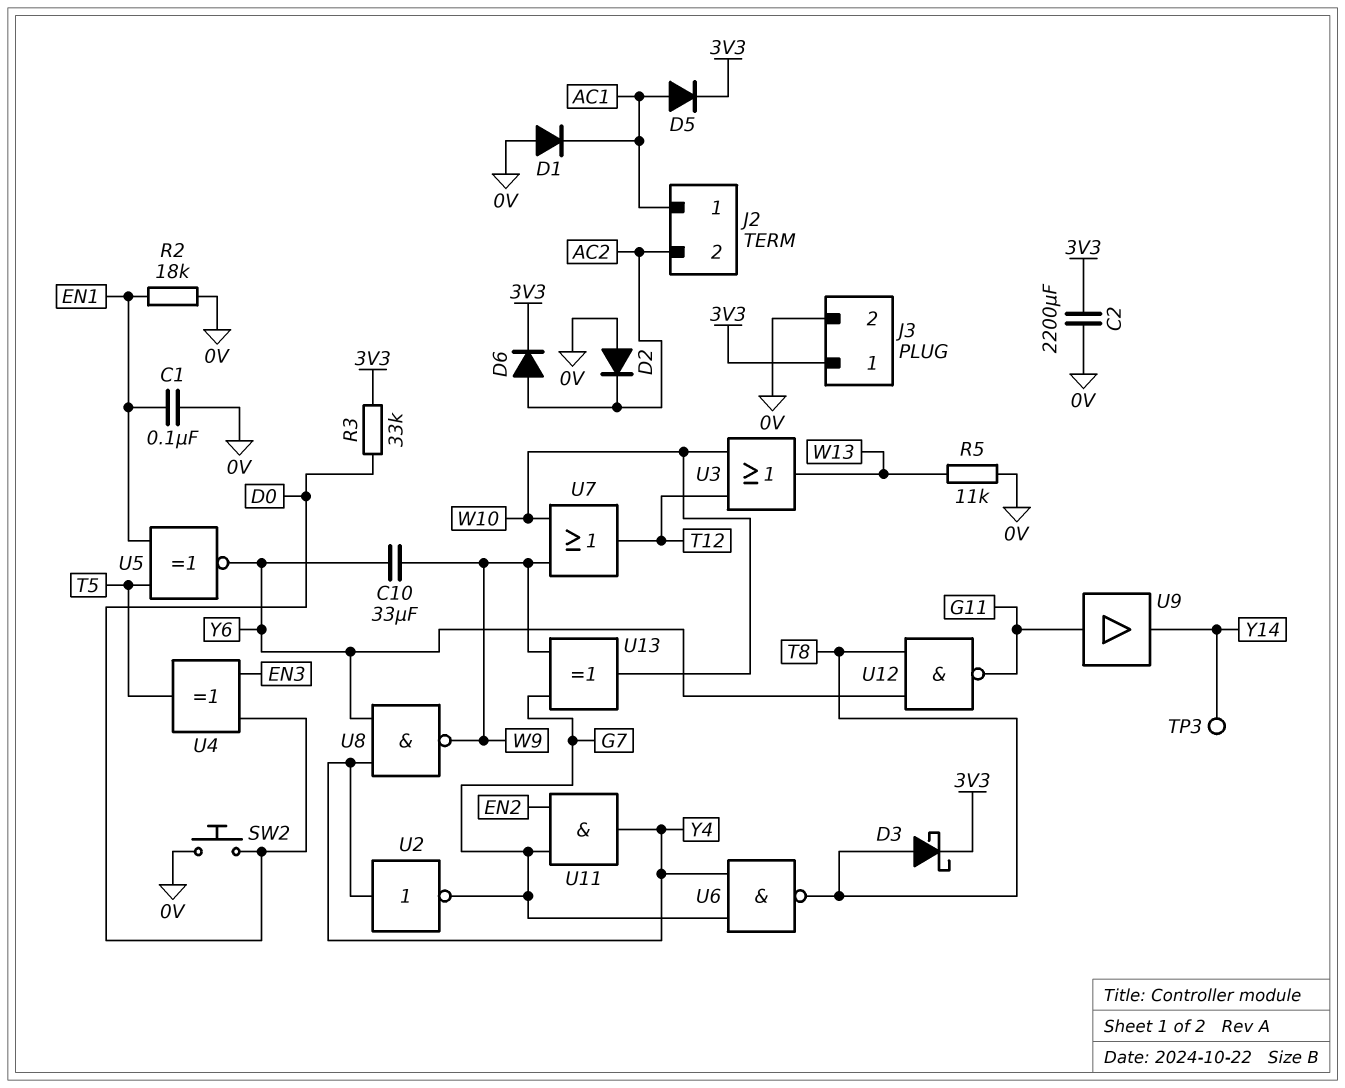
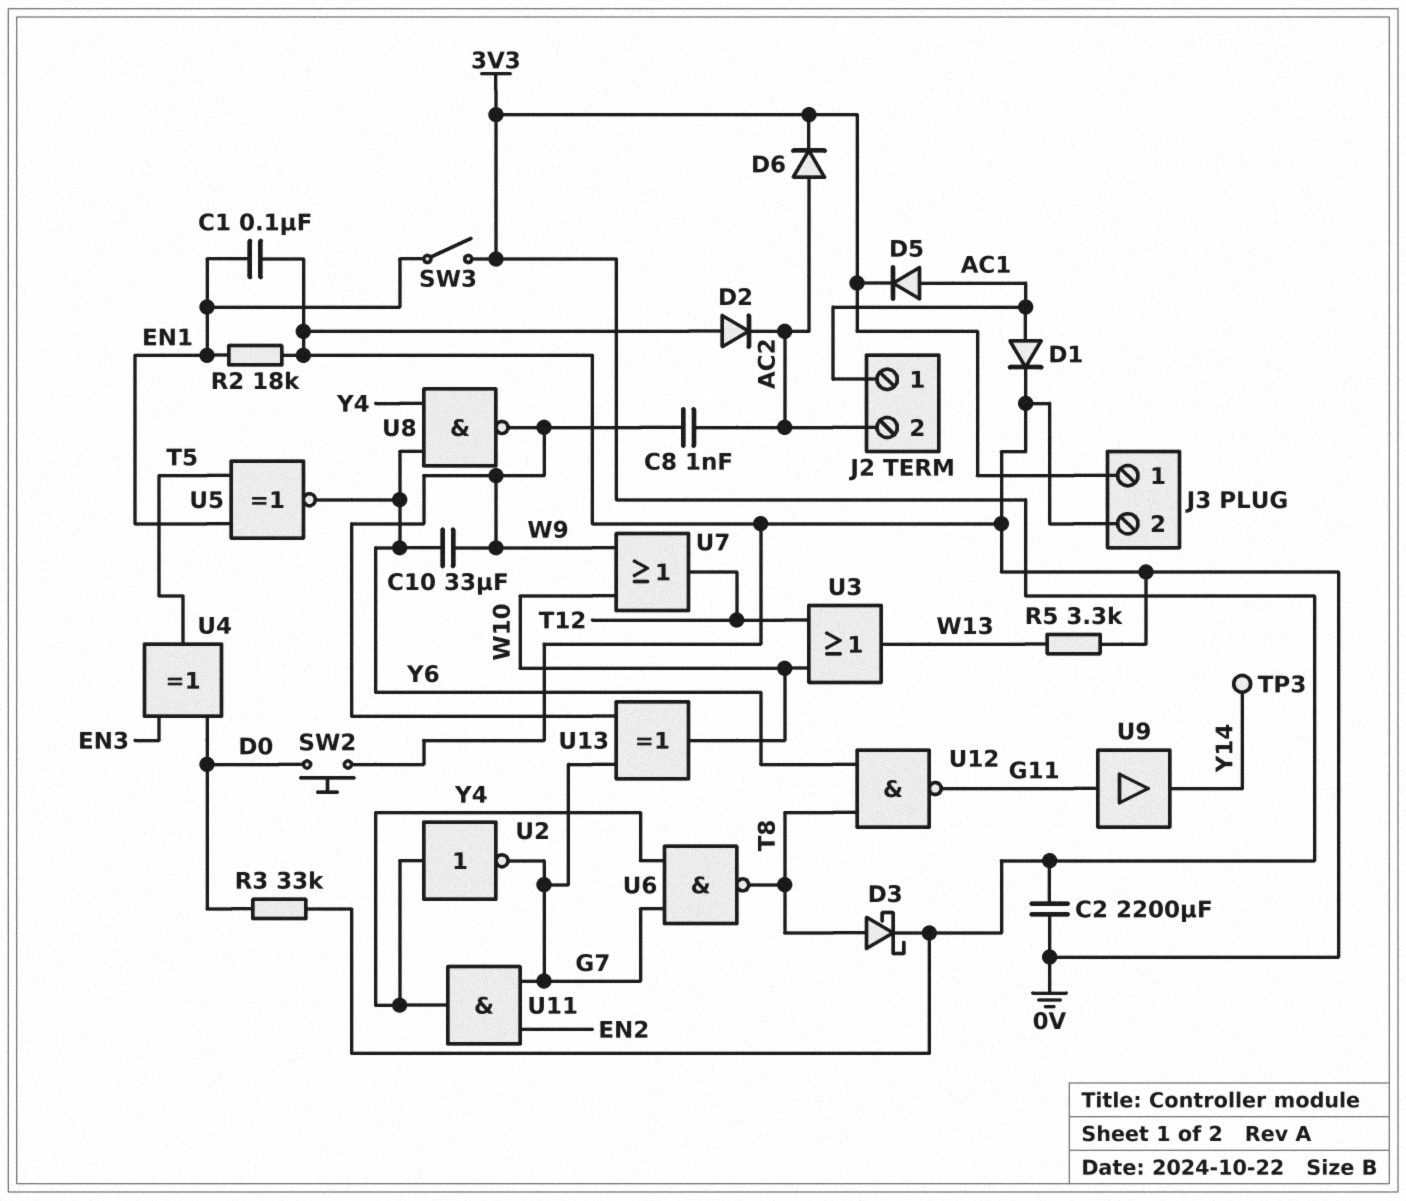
C8: none -> 1nF (AC2, W9)
D1: diode (A 0V, K AC1) -> diode (A AC1, K 0V)
R5: 11k (0V, W13) -> 3.3k (0V, W13)
SW3: none -> switch (3V3, EN1)

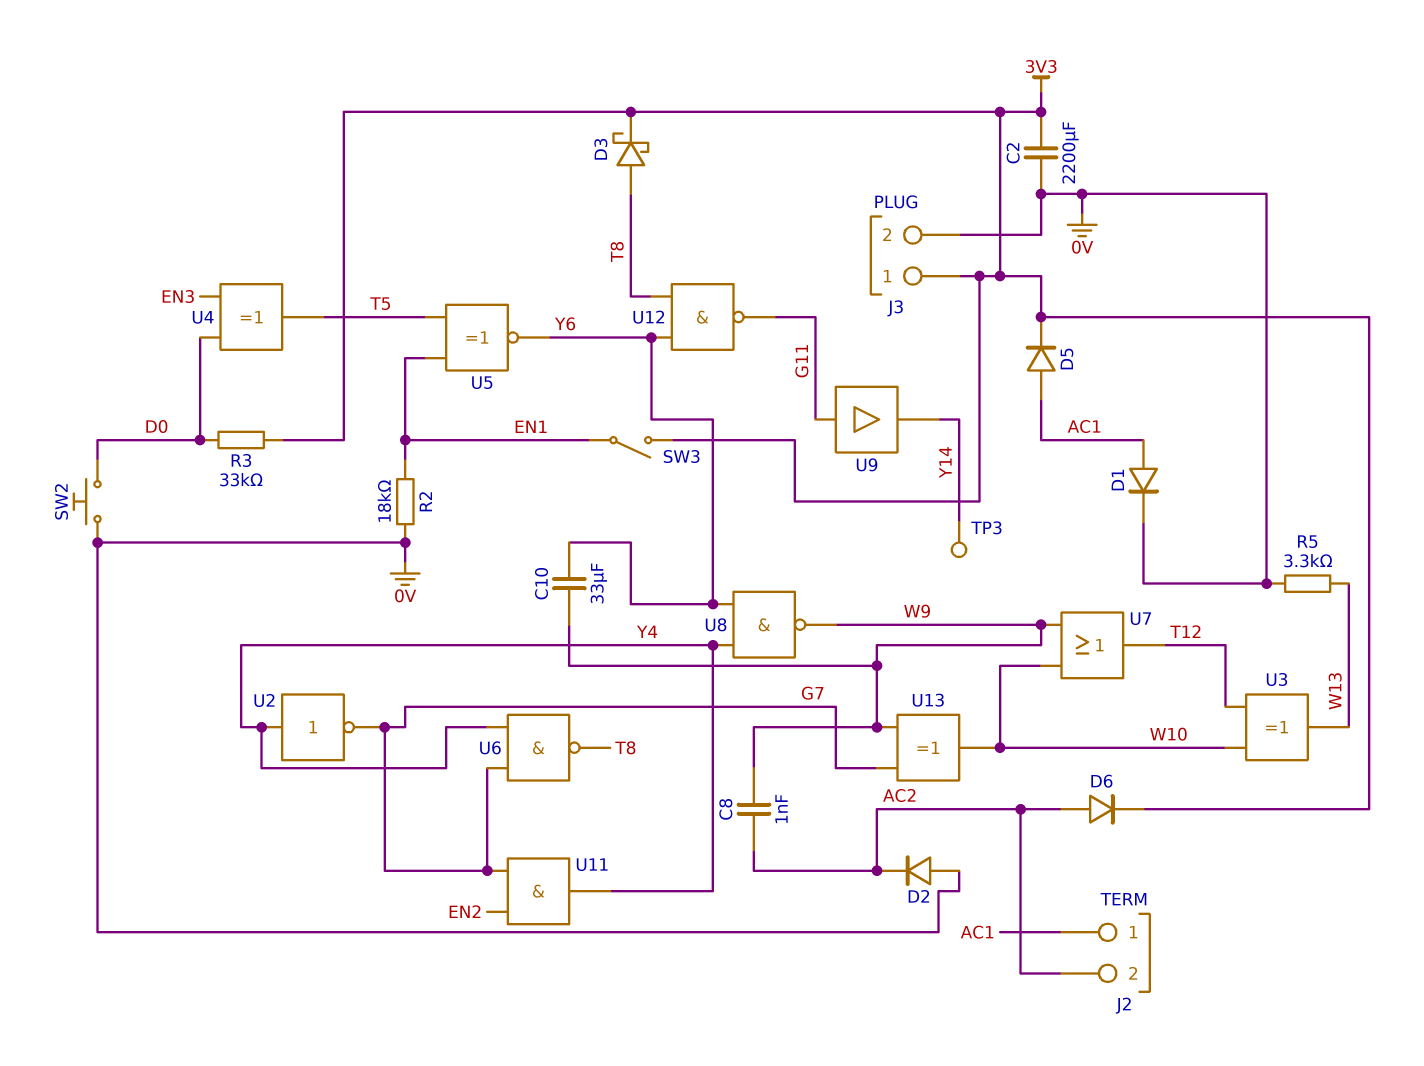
C1: 100nF (0V, EN1) -> none
U3: OR (in T12, in W10, out W13) -> XOR (in T12, in W10, out W13)

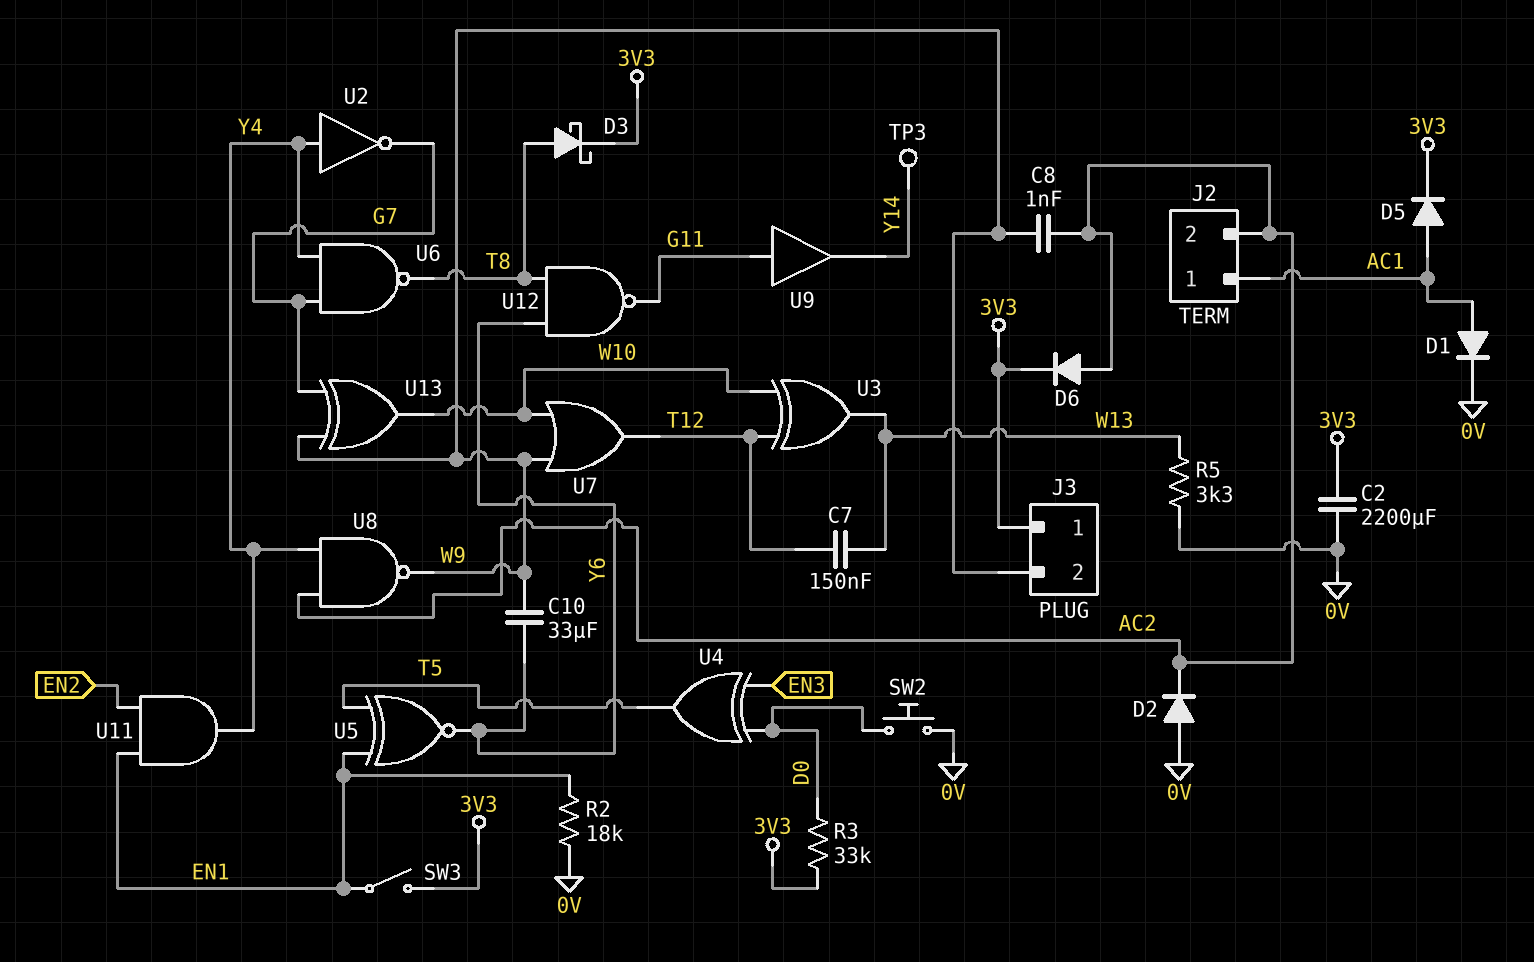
C7: none -> 150nF (T12, W13)
J3 pin 2: 0V -> W9
U8: NAND (in Y4, in Y6, out W9) -> NAND (in AC2, in Y4, out W9)
U11: AND (in EN2, in G7, out Y4) -> AND (in EN1, in EN2, out Y4)

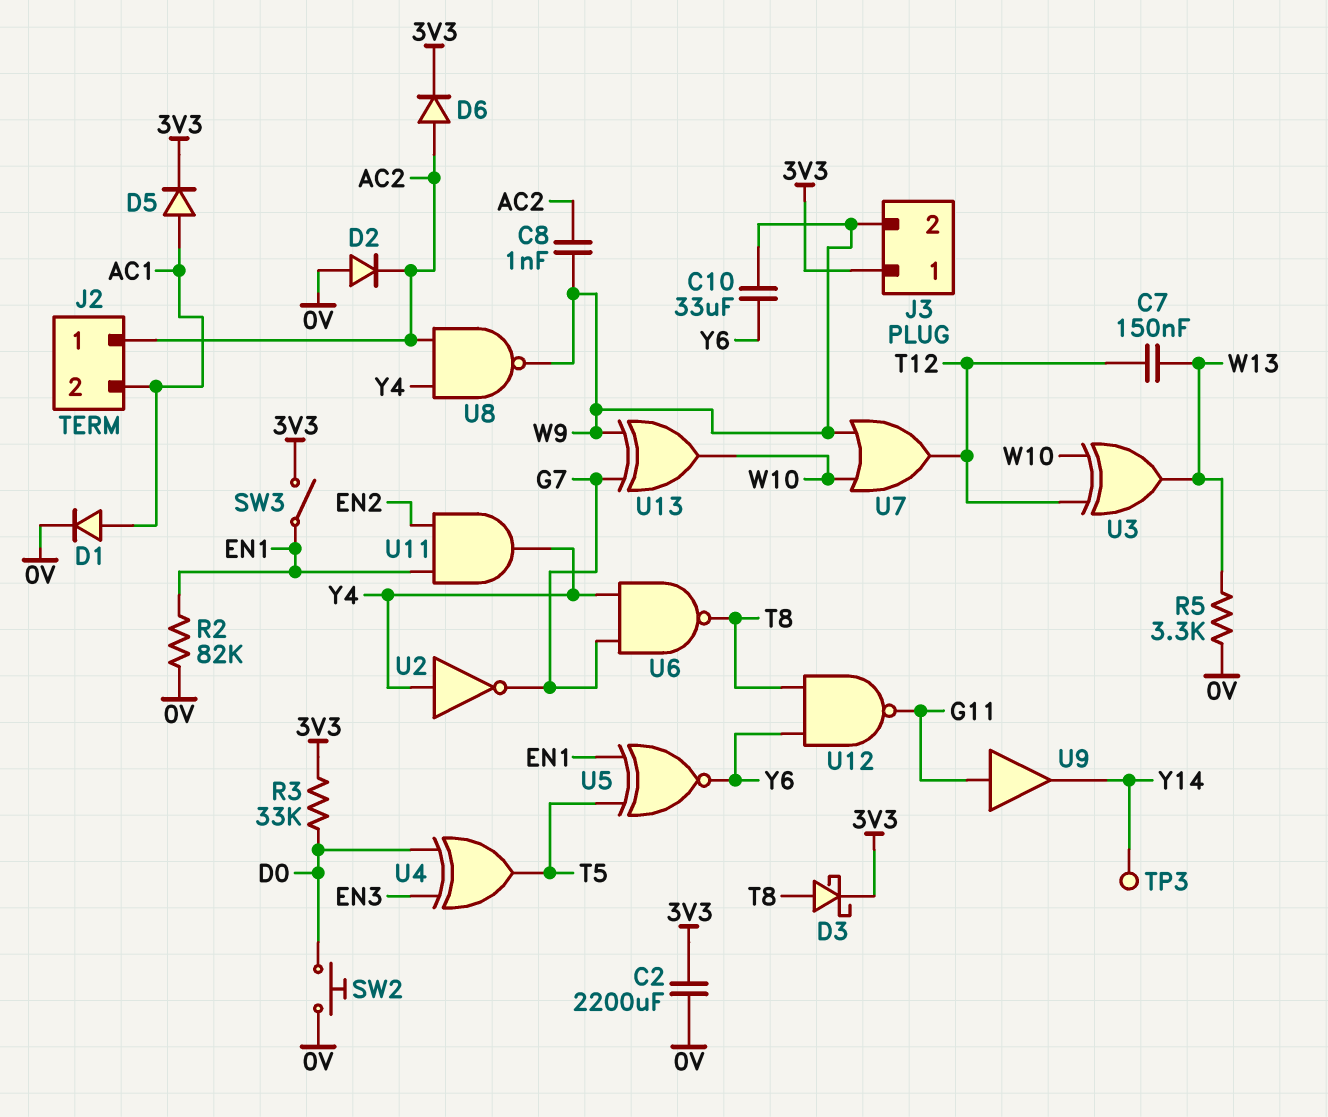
J2 pin 1: AC1 -> AC2
J2 pin 2: AC2 -> AC1
R2: 18k (0V, EN1) -> 82k (0V, EN1)

